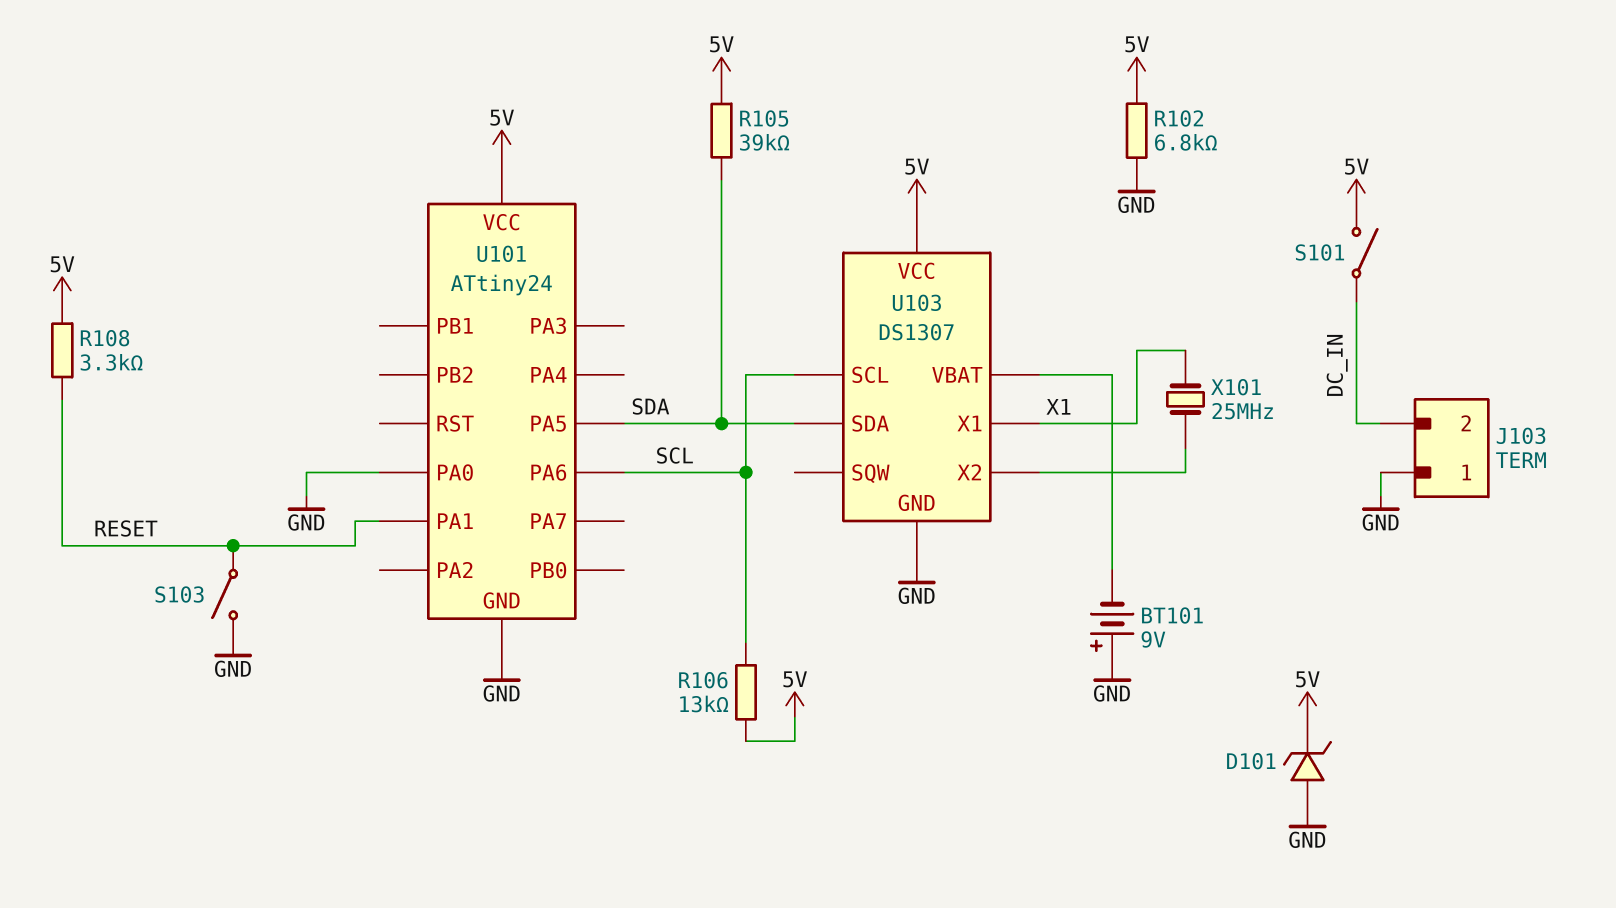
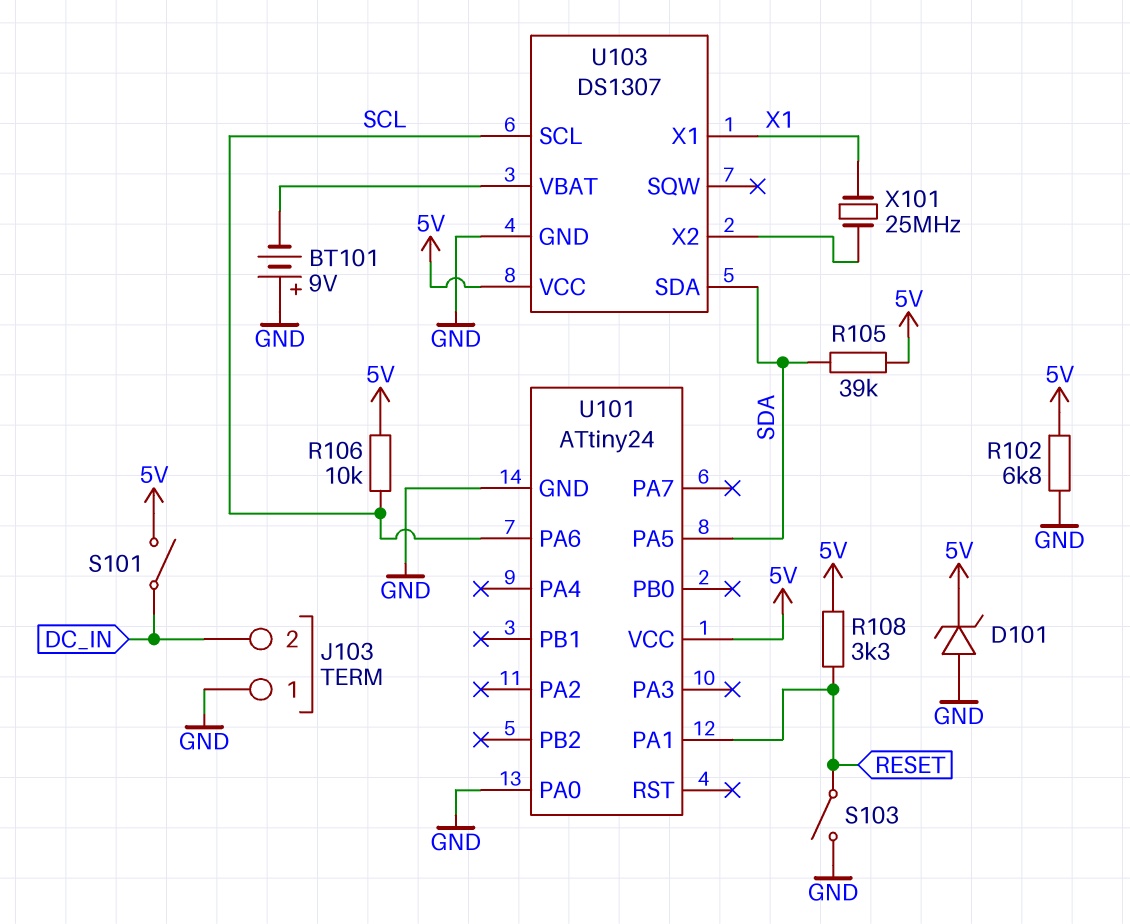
R106: 13k (5V, SCL) -> 10k (5V, SCL)

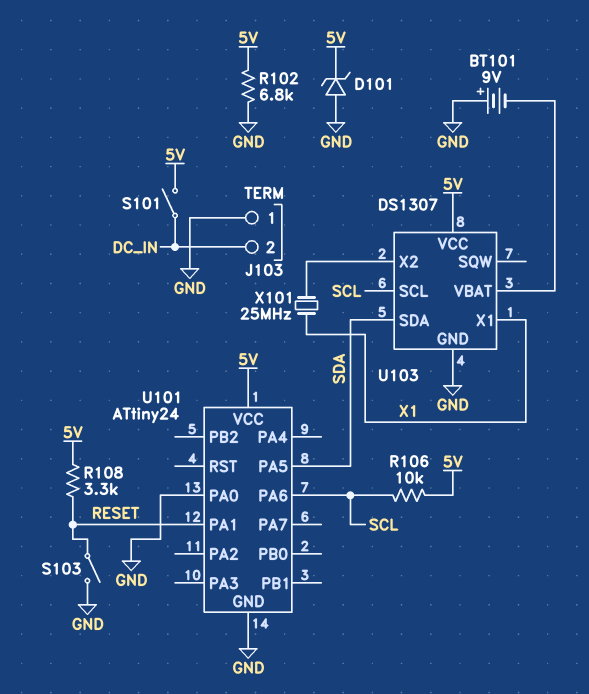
R105: 39k (5V, SDA) -> none

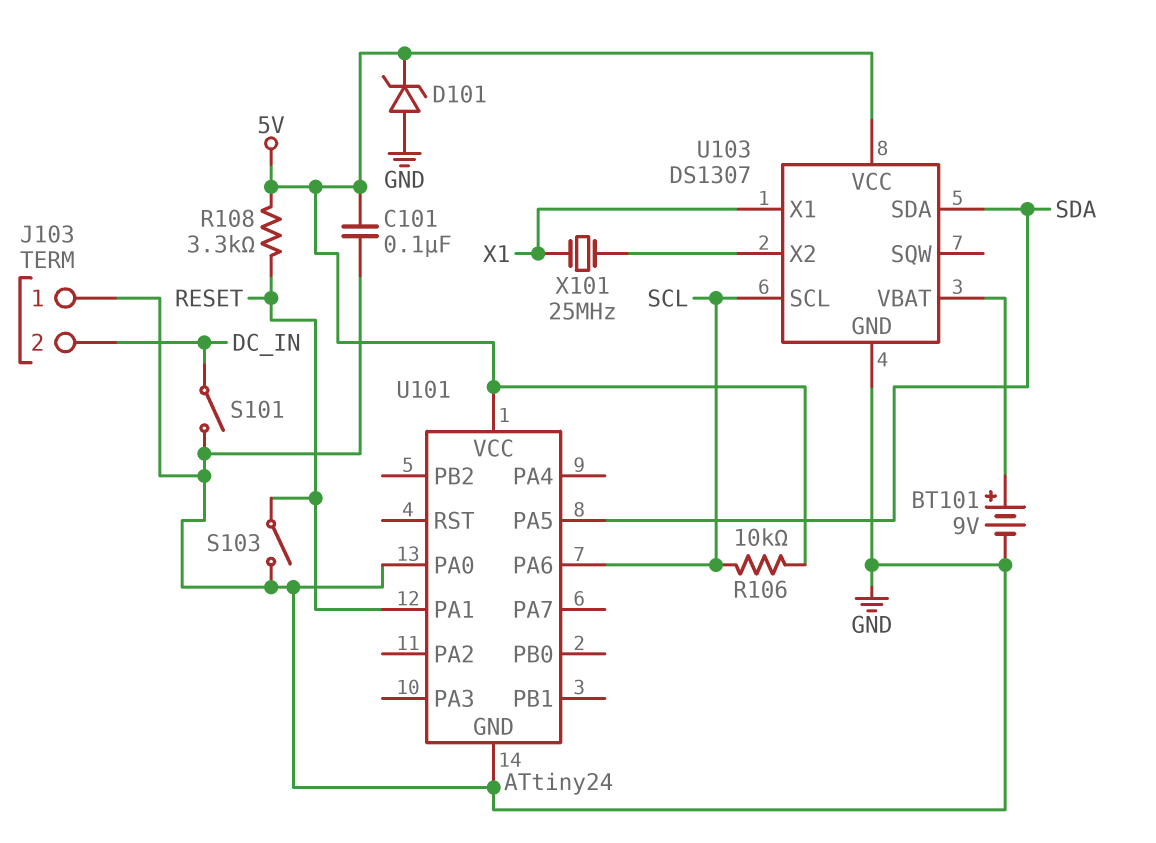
BT101: 9V (plus GND, minus U103/VBAT) -> 9V (plus U103/VBAT, minus GND)
C101: none -> 100nF (5V, GND)
R102: 6.8k (5V, GND) -> none
S101: switch (5V, DC_IN) -> switch (DC_IN, GND)

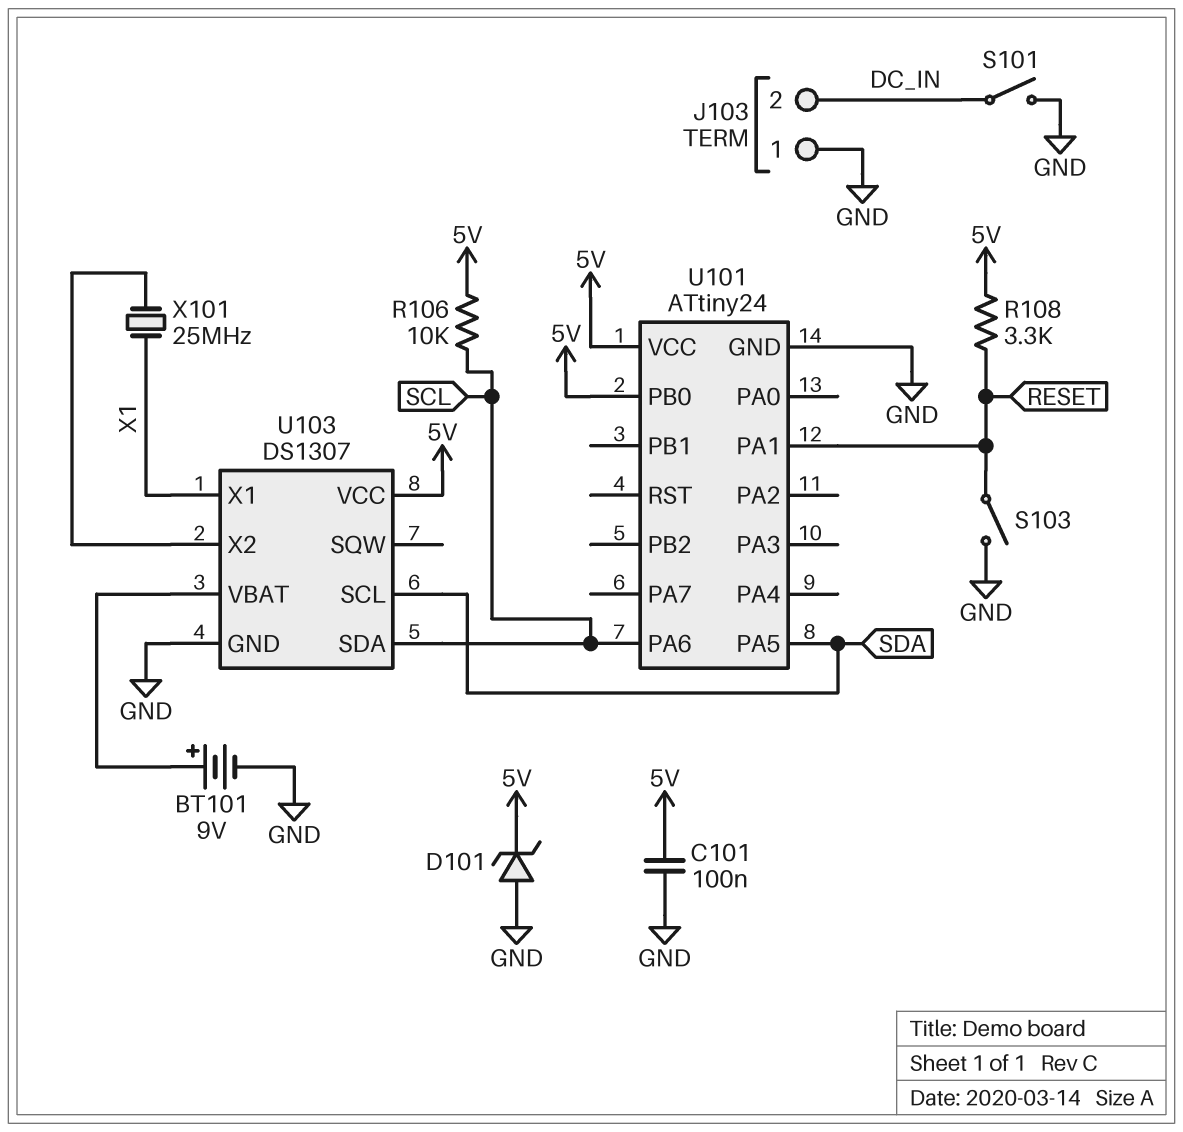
U101 pin PA0: GND -> none
U101 pin PB0: none -> 5V
U103 pin SCL: SCL -> SDA
U103 pin SDA: SDA -> SCL

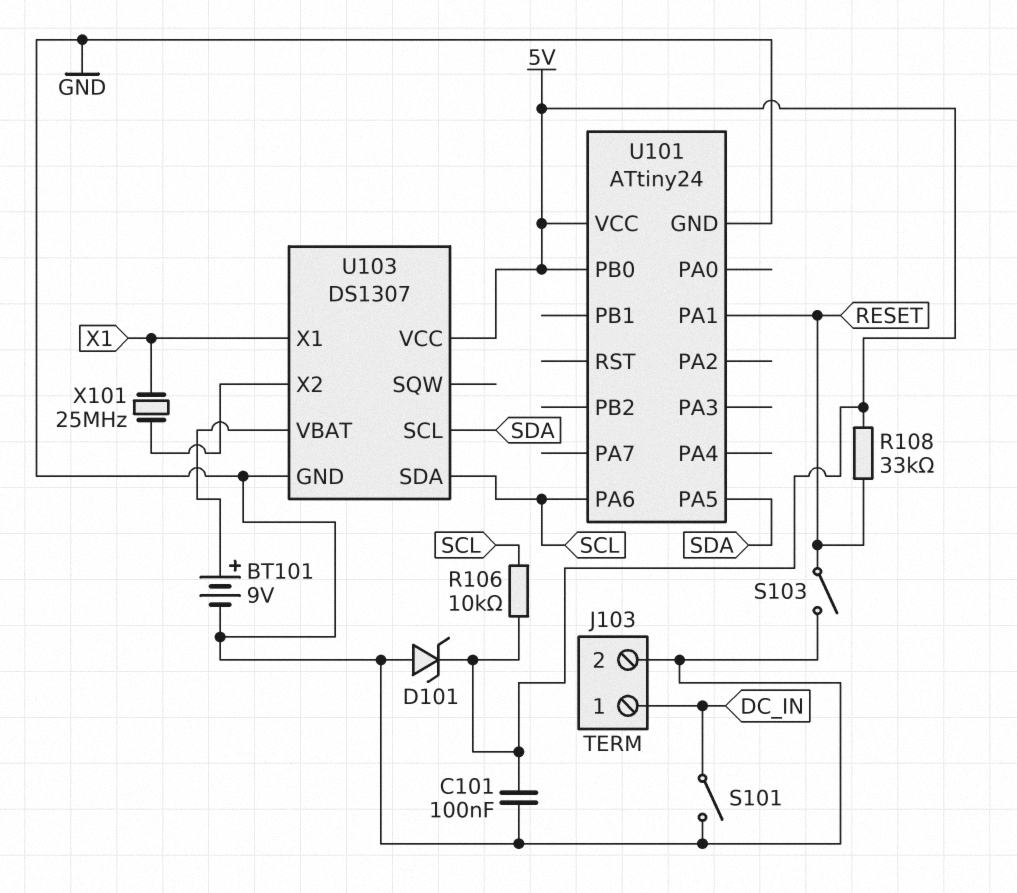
J103 pin 1: GND -> DC_IN
J103 pin 2: DC_IN -> GND
R108: 3.3k (5V, RESET) -> 33k (5V, RESET)

